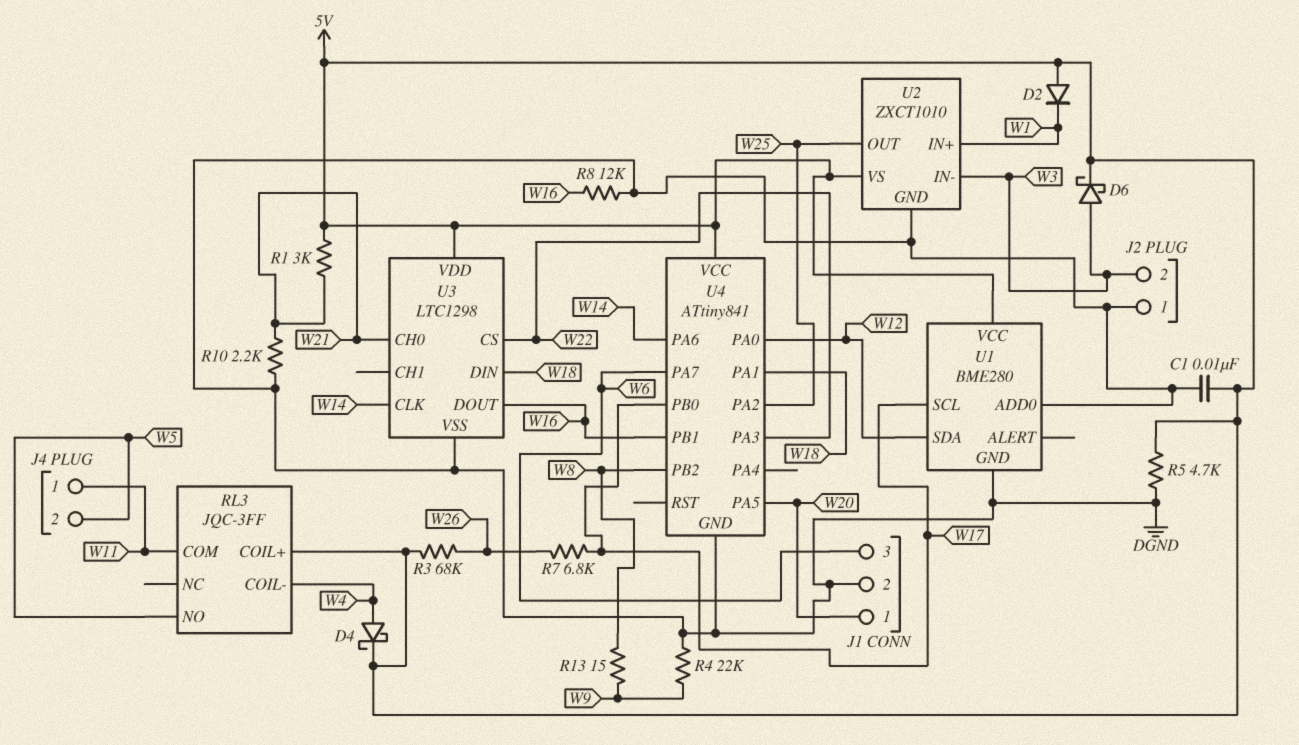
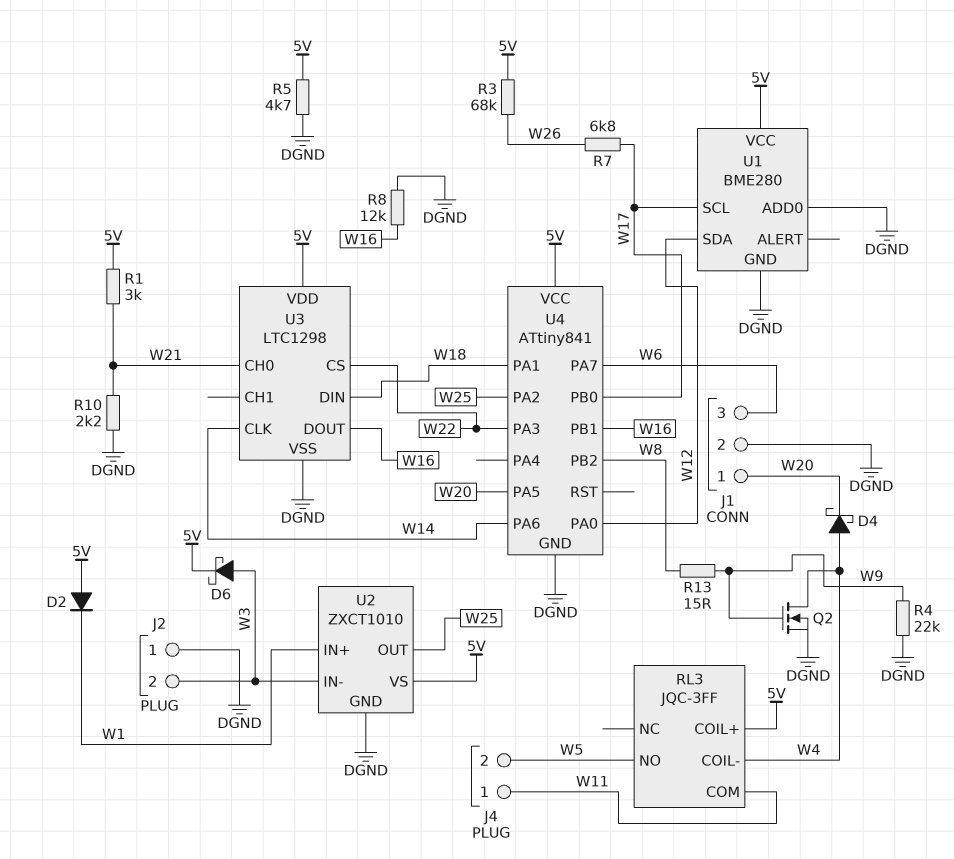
C1: 10nF (5V, DGND) -> none
D4: schottky (A W4, K 5V) -> schottky (A W4, K W20)
Q2: none -> NMOS (G W9, D W4, S DGND)

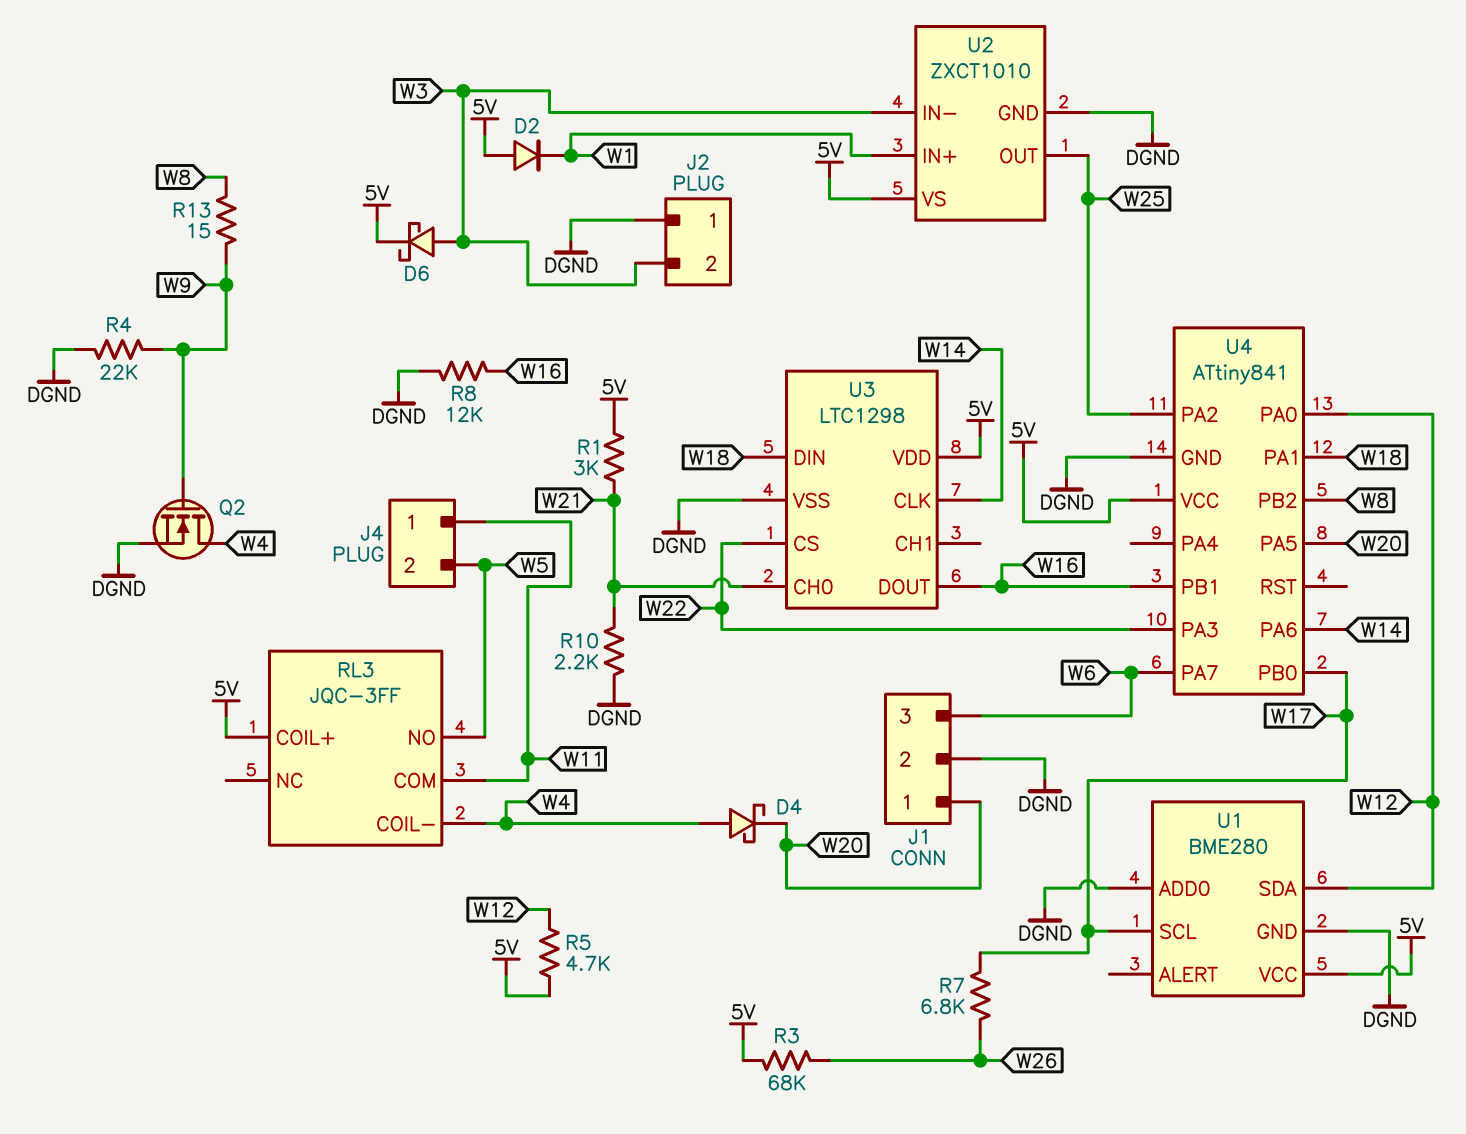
R5: 4.7k (5V, DGND) -> 4.7k (5V, W12)

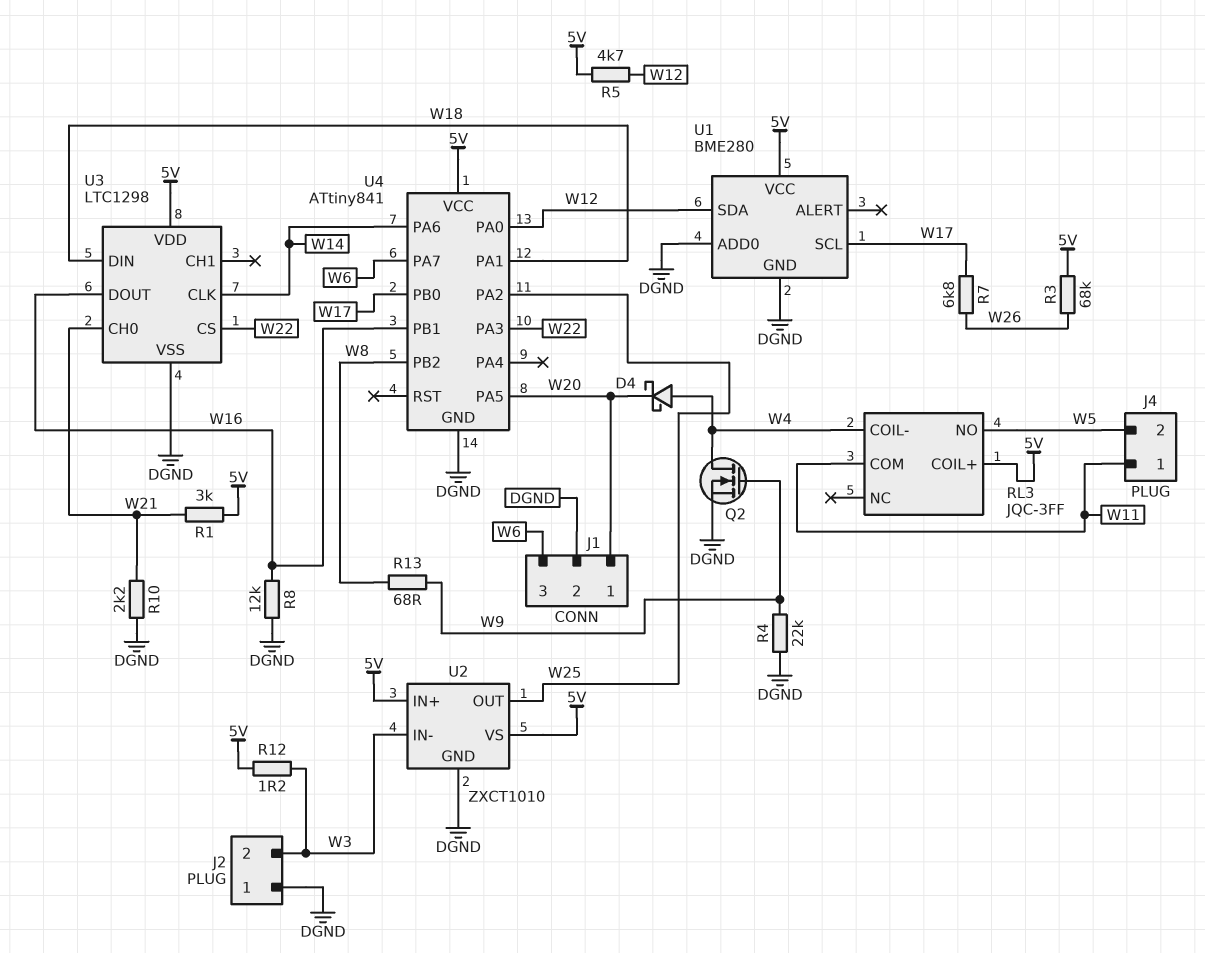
D2: diode (A 5V, K W1) -> none
D6: schottky (A W3, K 5V) -> none
R12: none -> 1.2 (5V, W3)
R13: 15 (W8, W9) -> 68 (W8, W9)
U2 pin IN+: W1 -> 5V

